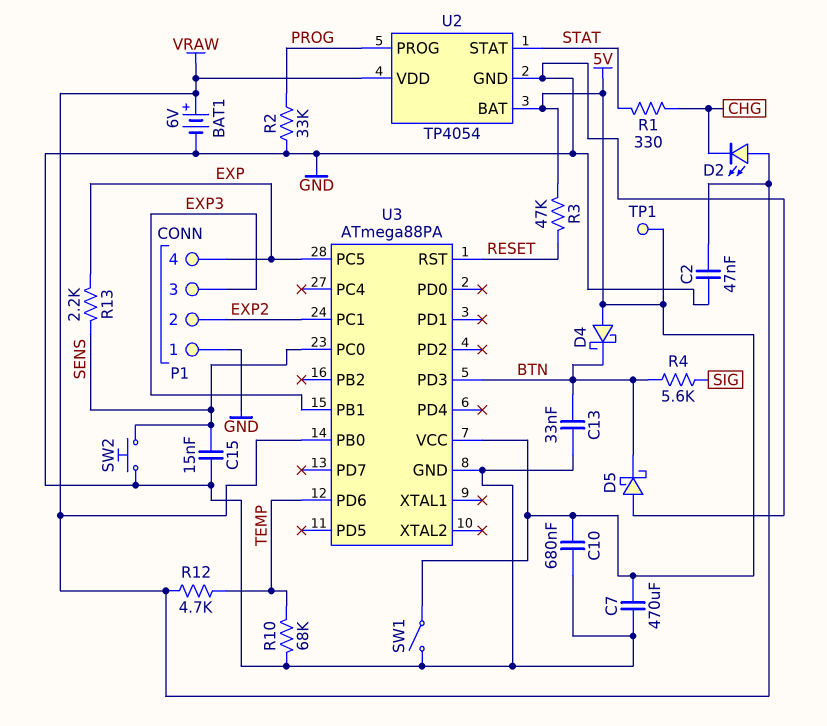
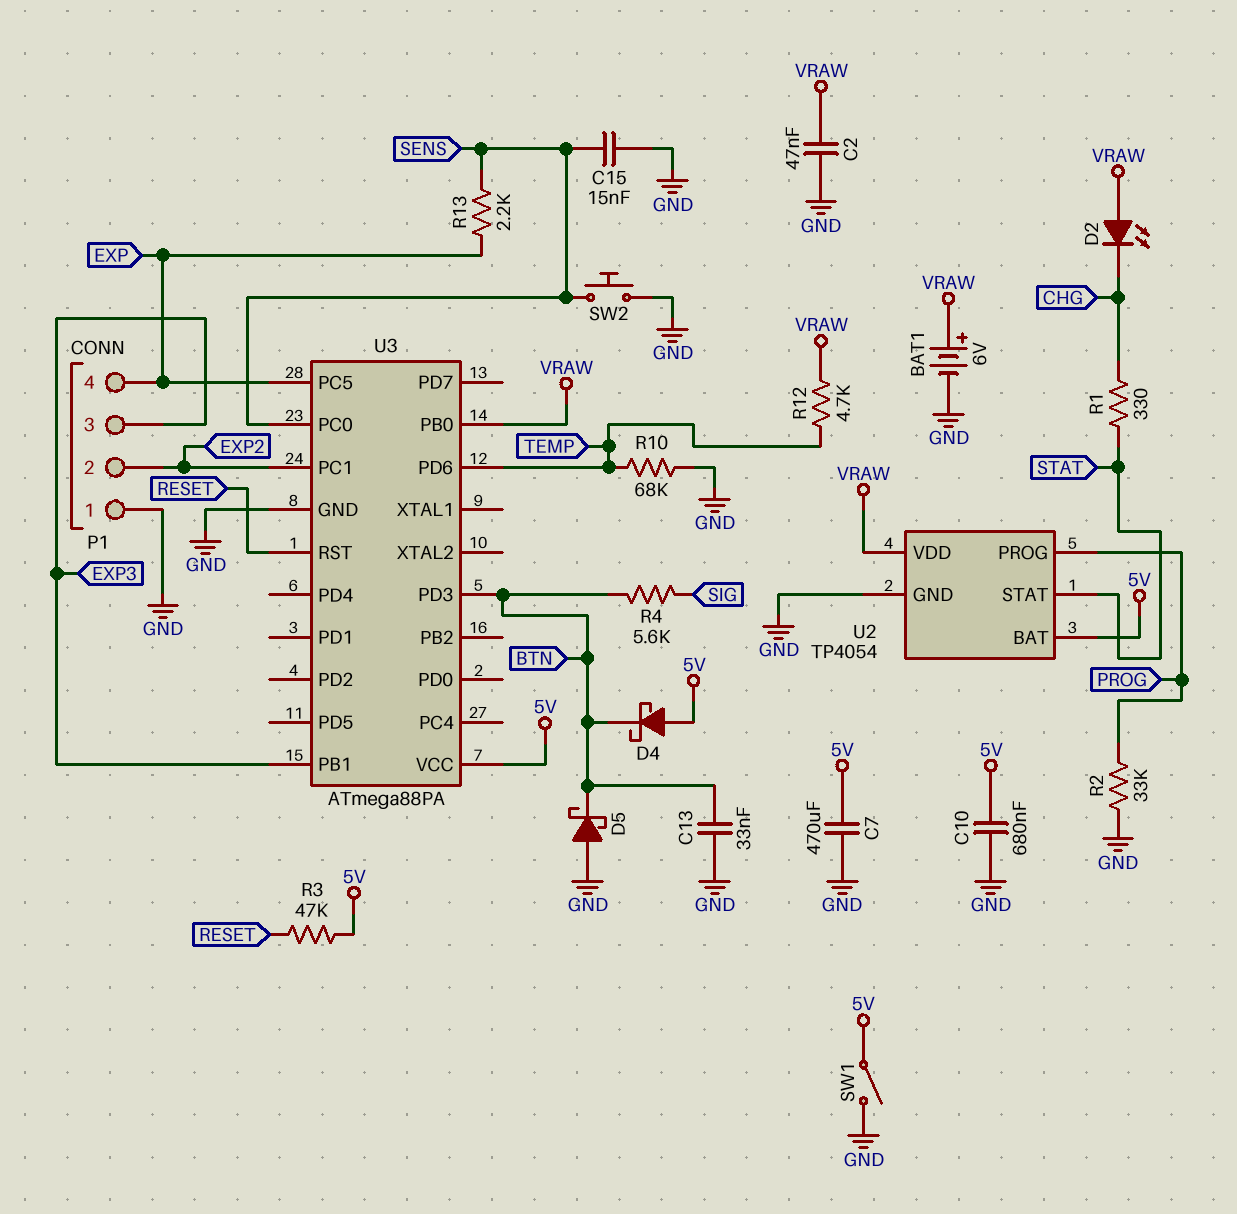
TP1: test point (5V) -> none

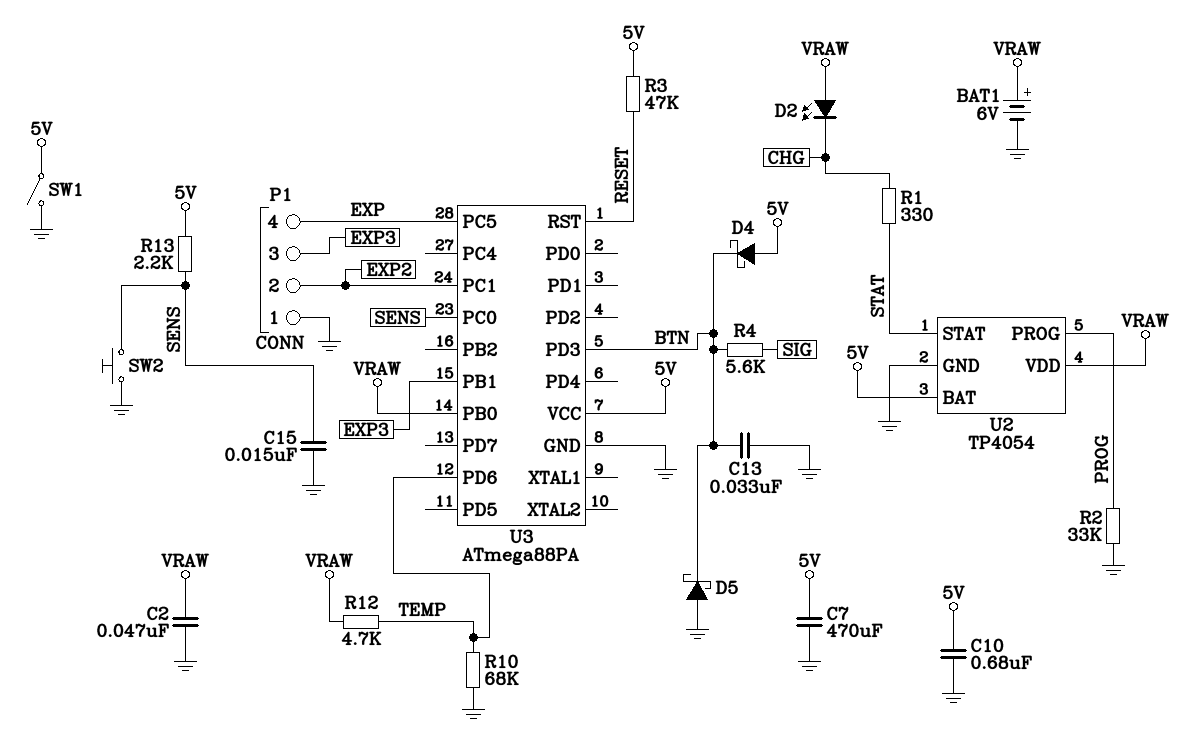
R13: 2.2k (EXP, SENS) -> 2.2k (5V, SENS)

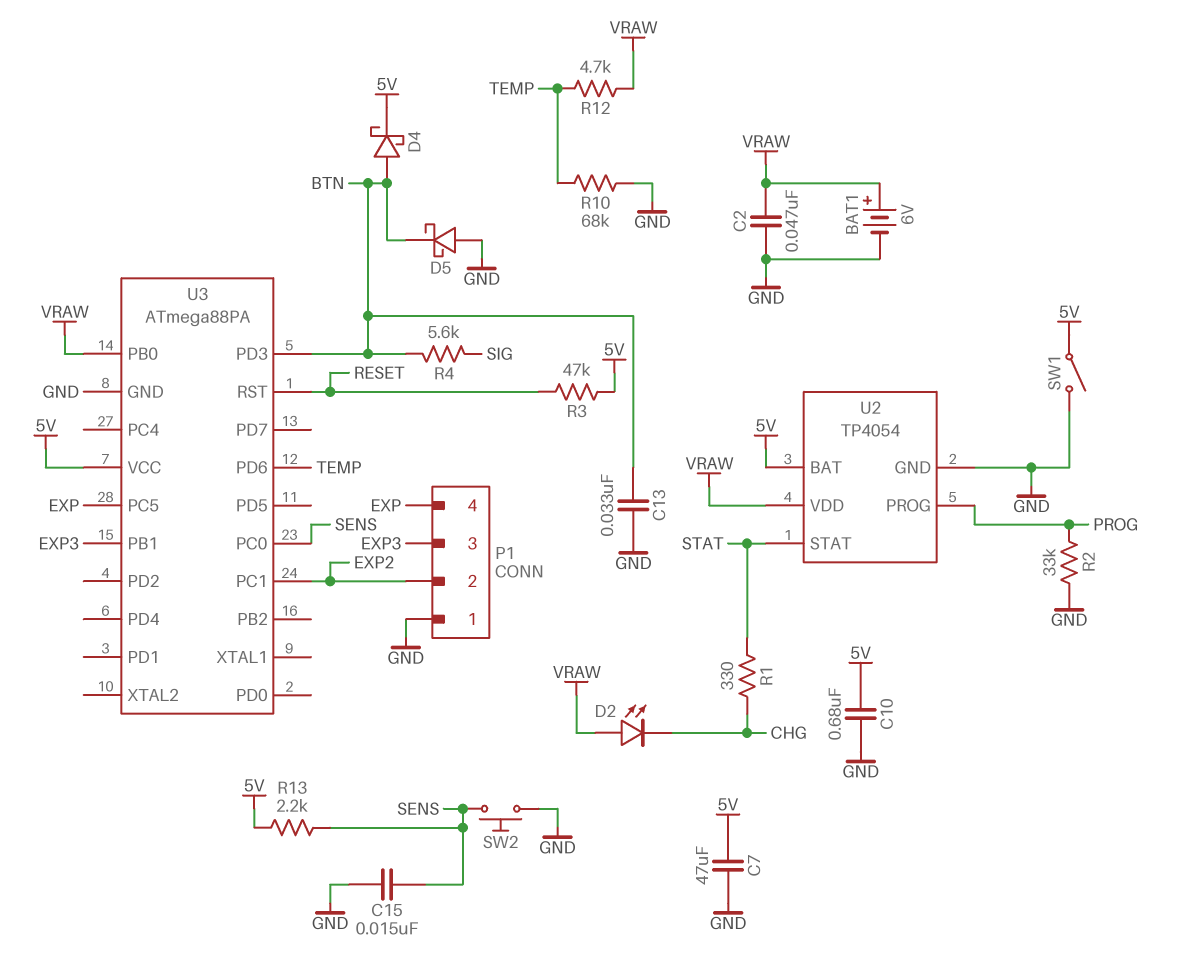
C7: 470uF (5V, GND) -> 47uF (5V, GND)
D4: schottky (A 5V, K BTN) -> schottky (A BTN, K 5V)

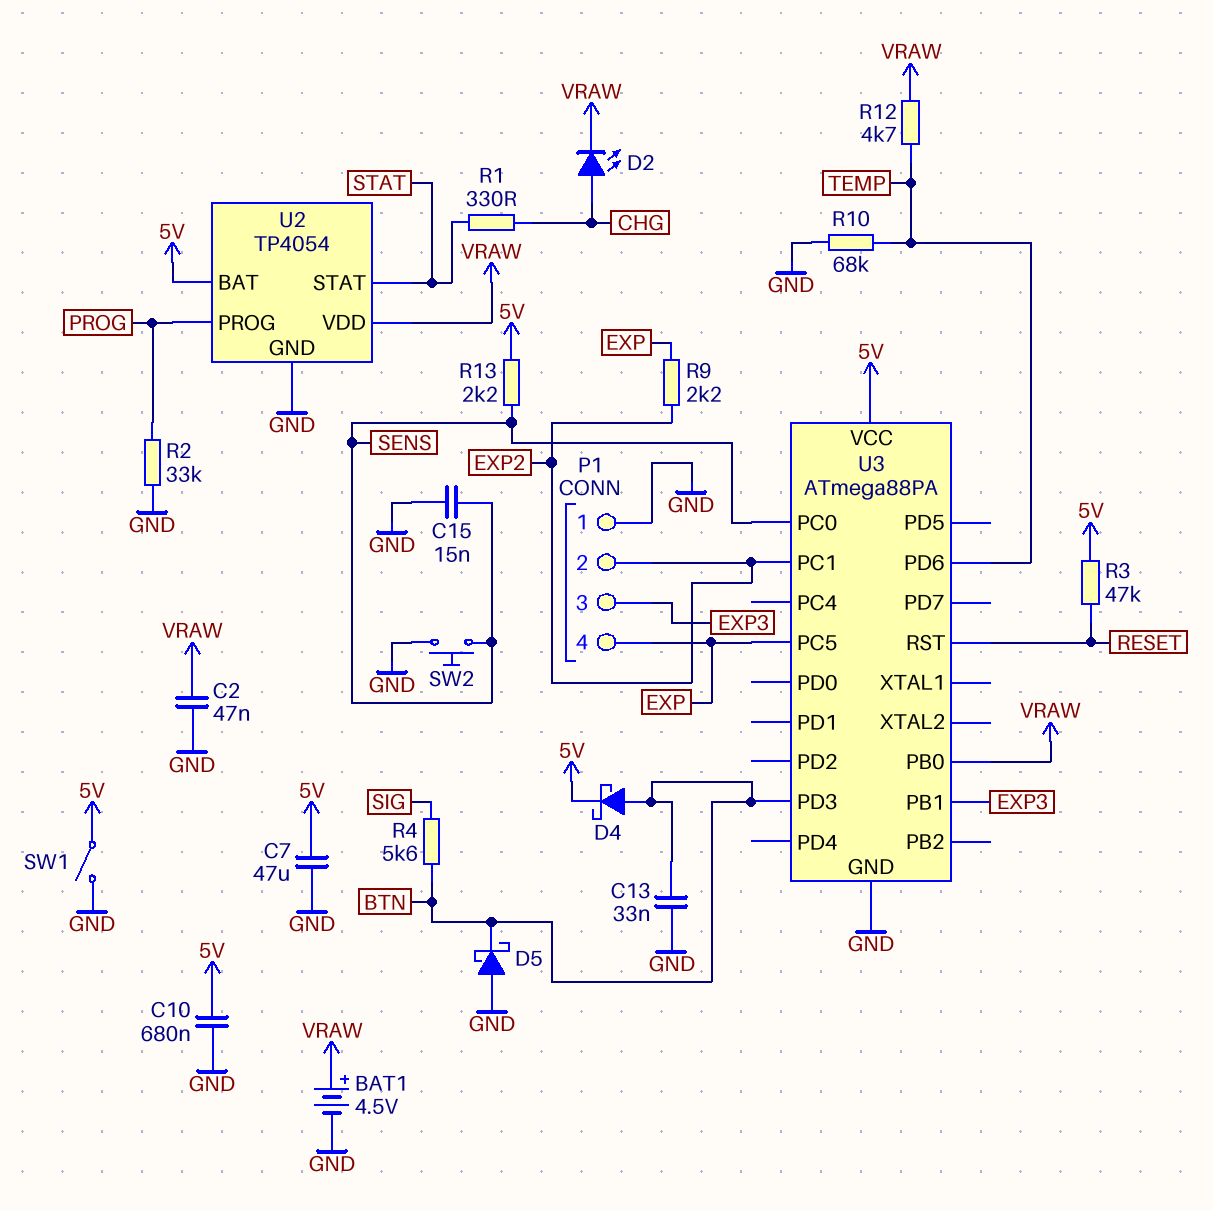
BAT1: 6V (plus VRAW, minus GND) -> 4.5V (plus VRAW, minus GND)
D2: LED (A VRAW, K CHG) -> LED (A CHG, K VRAW)
R9: none -> 2.2k (EXP, EXP2)

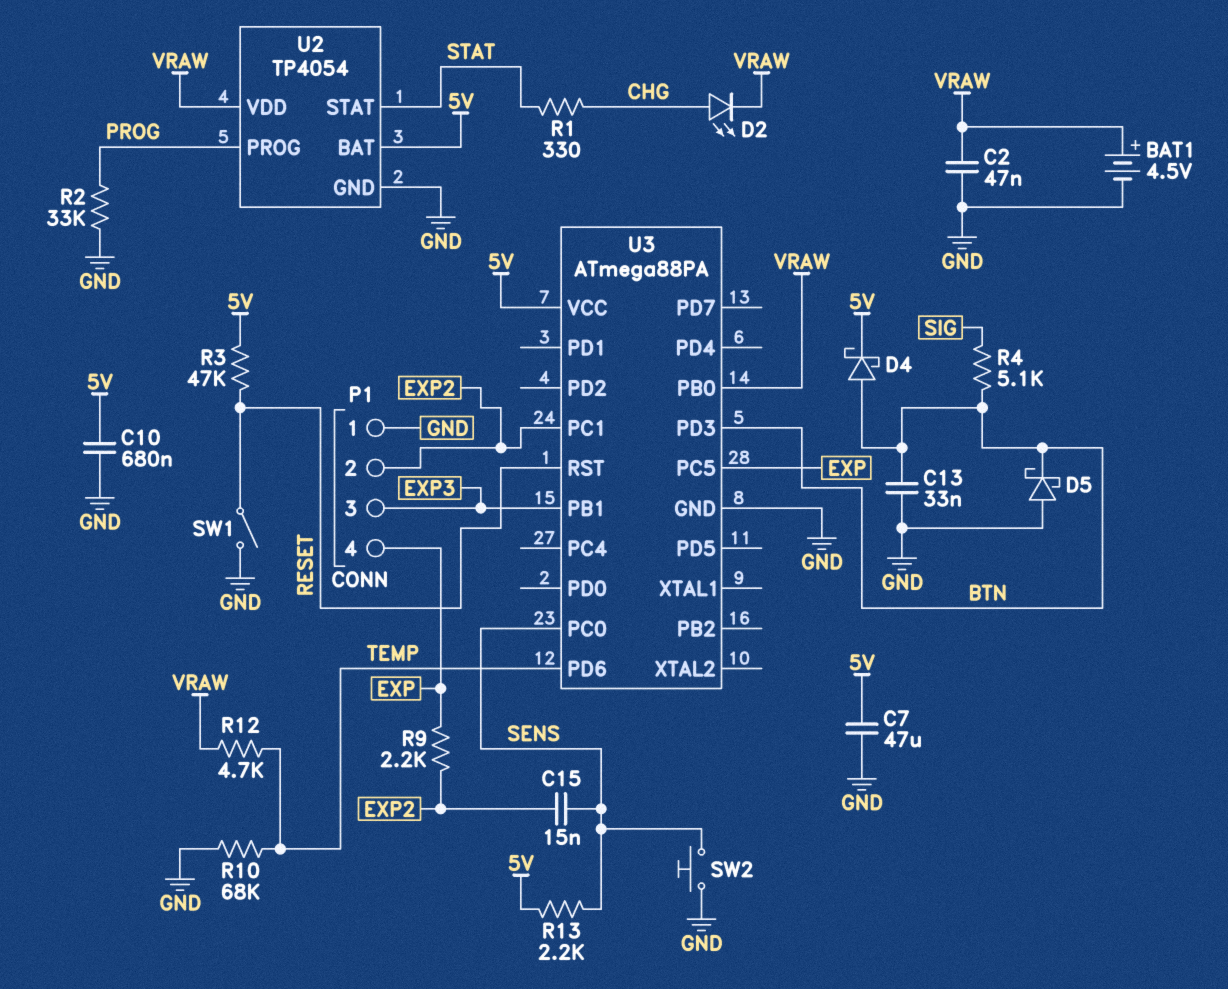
C15: 15nF (GND, SENS) -> 15nF (EXP2, SENS)
R4: 5.6k (BTN, SIG) -> 5.1k (BTN, SIG)
SW1: switch (5V, GND) -> switch (GND, RESET)

